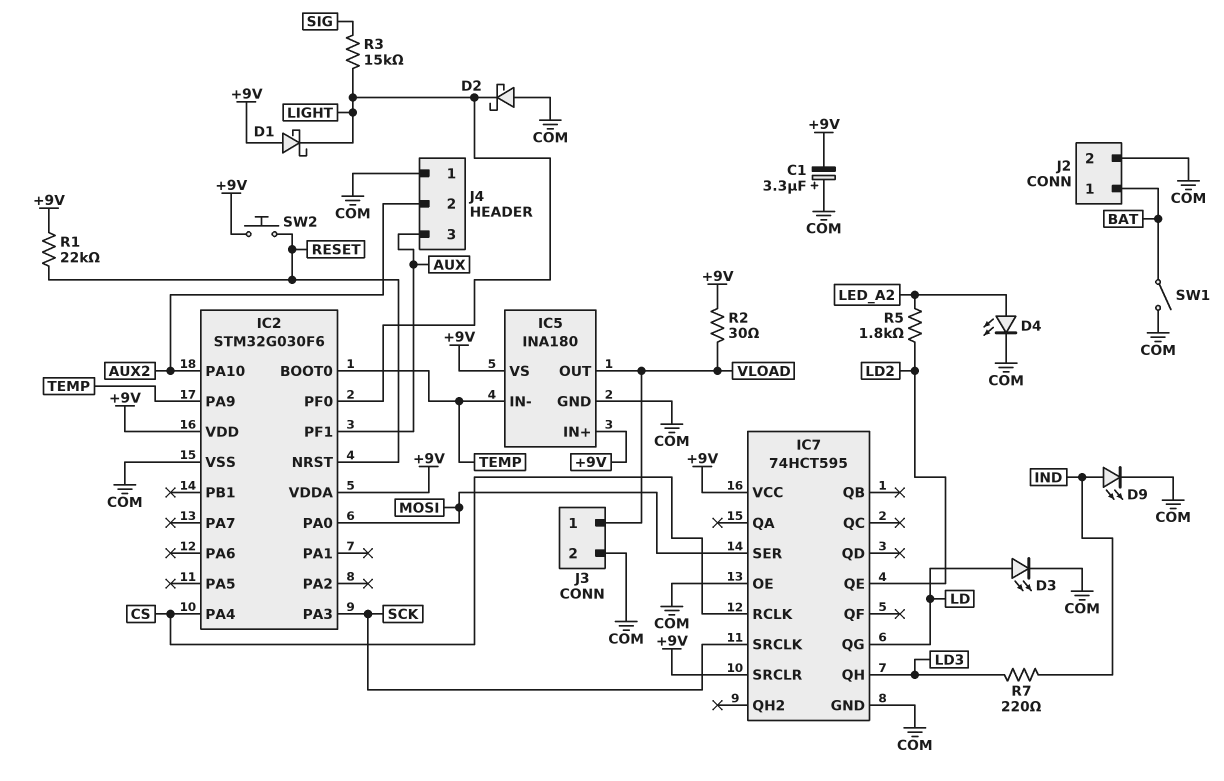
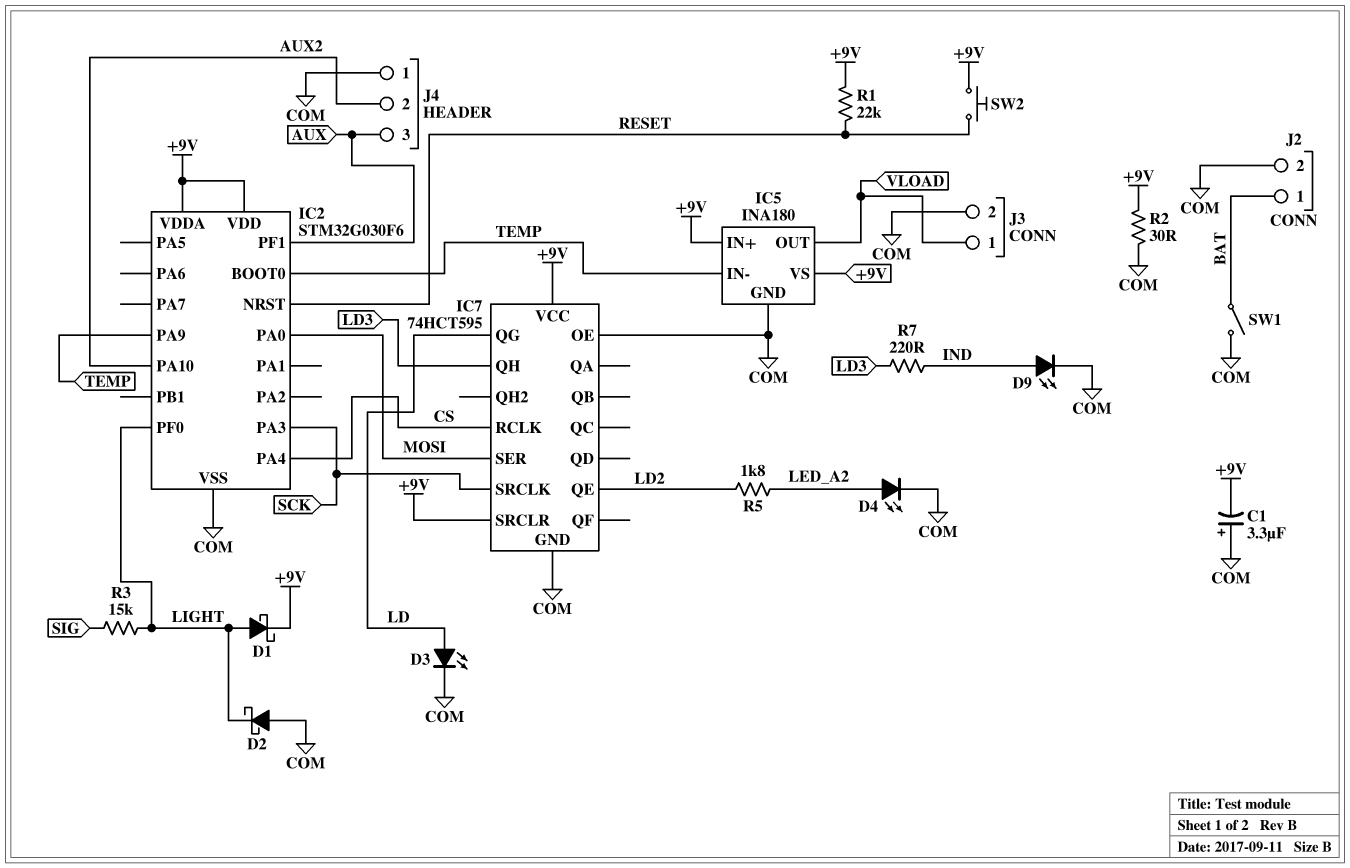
D1: schottky (A +9V, K LIGHT) -> schottky (A LIGHT, K +9V)
R2: 30 (+9V, VLOAD) -> 30 (+9V, COM)

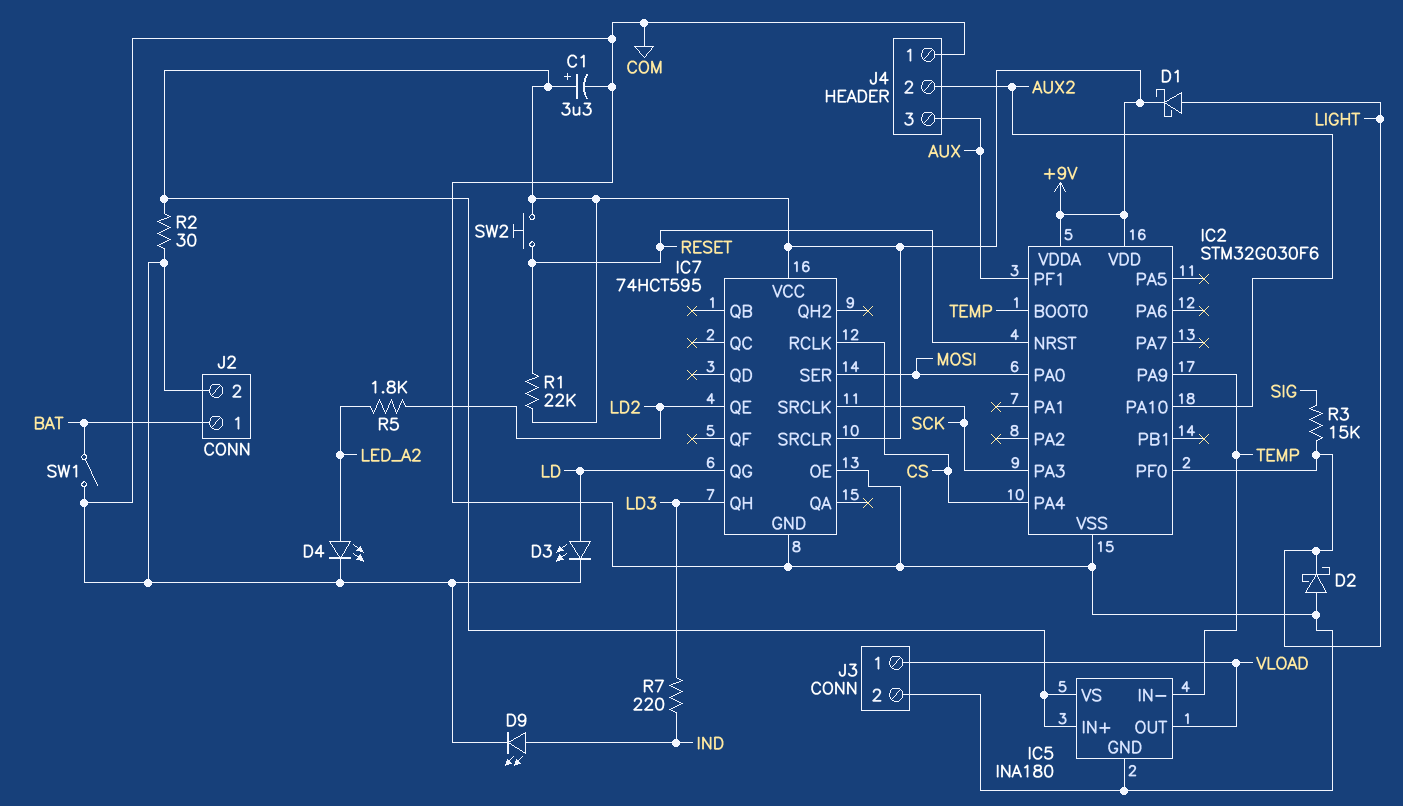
C1: 3.3uF (plus COM, minus +9V) -> 3.3uF (plus +9V, minus COM)

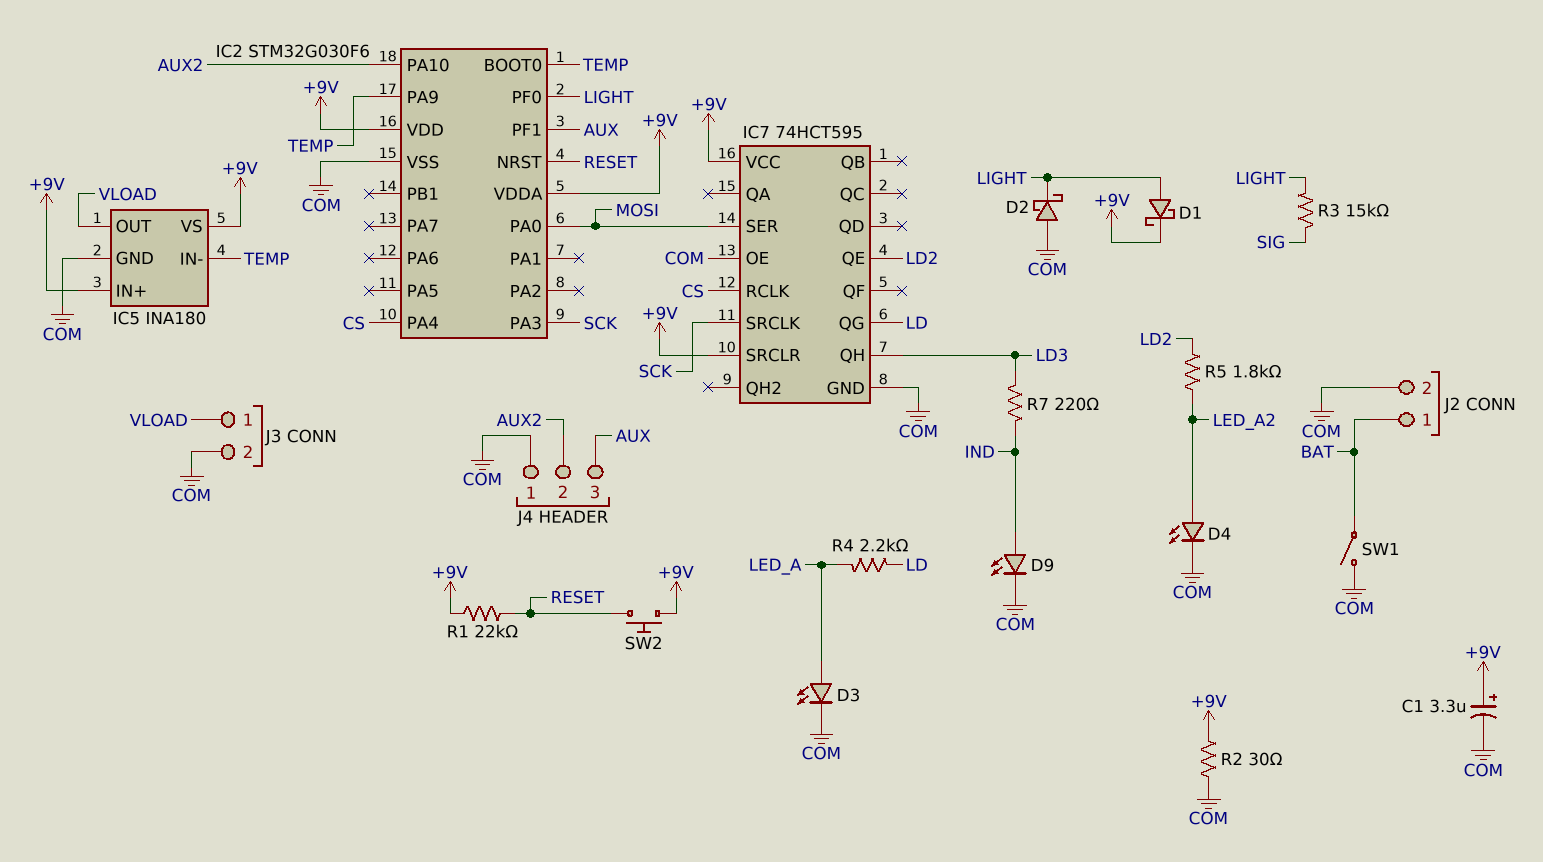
D3: LED (A LD, K COM) -> LED (A LED_A, K COM)
R4: none -> 2.2k (LD, LED_A)

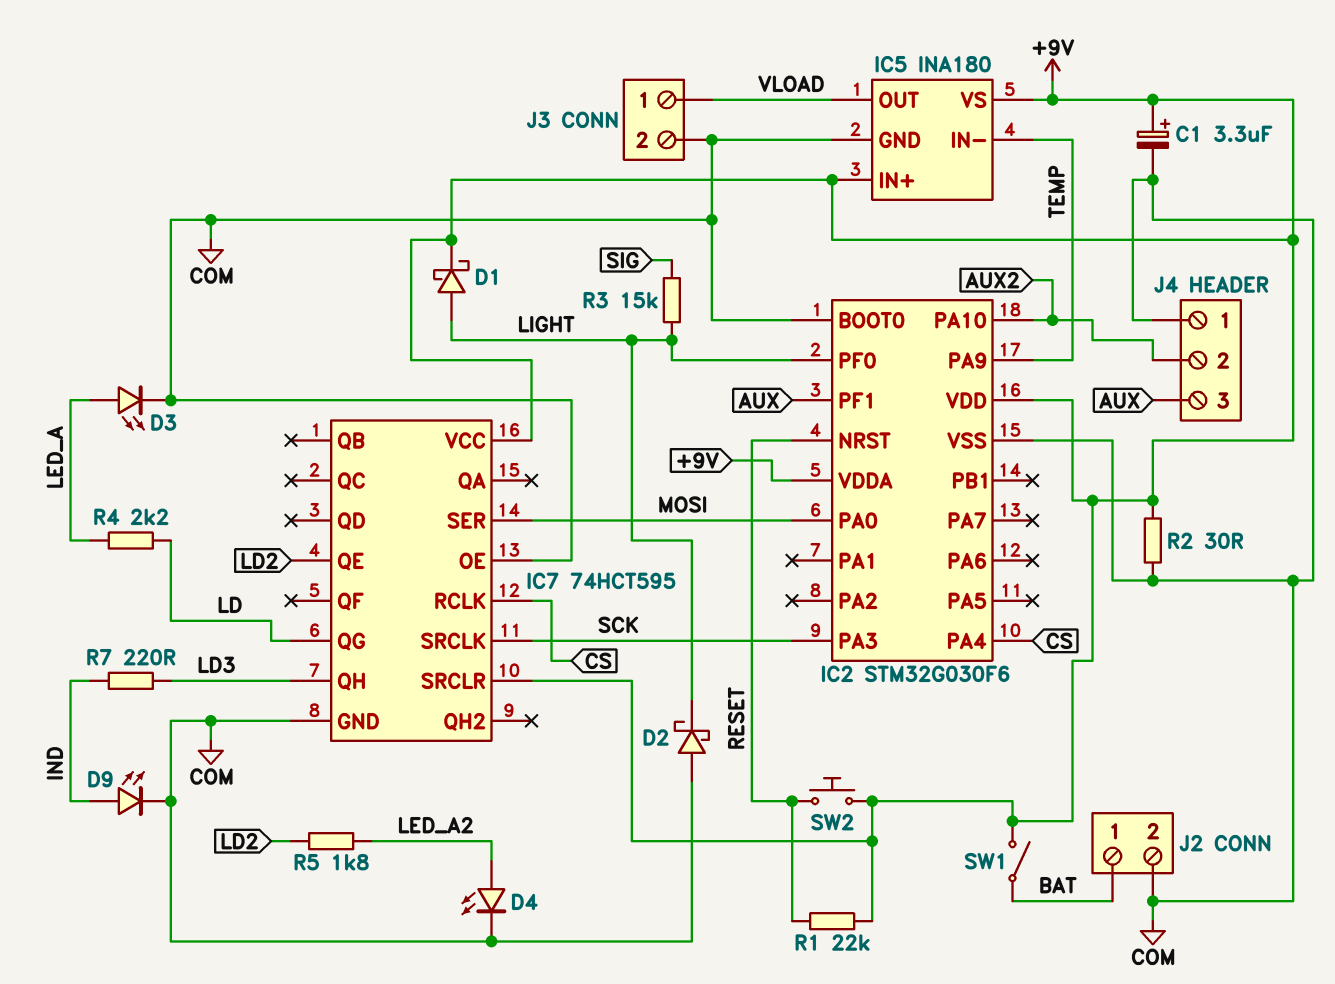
IC2 pin BOOT0: TEMP -> COM
SW1: switch (BAT, COM) -> switch (+9V, BAT)

